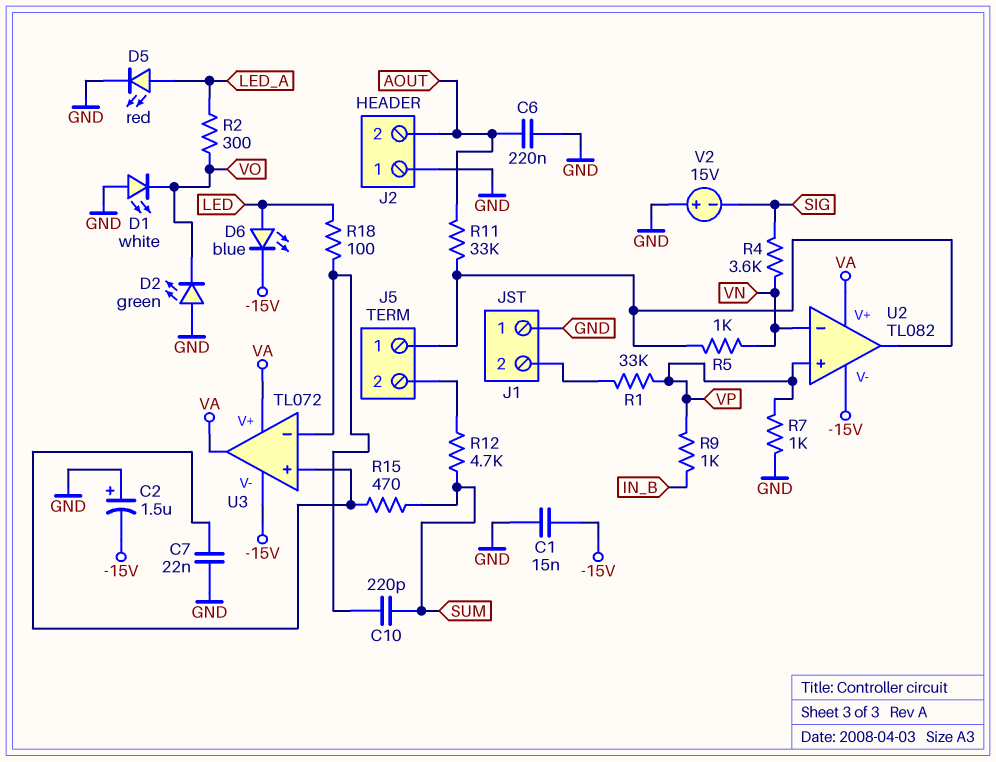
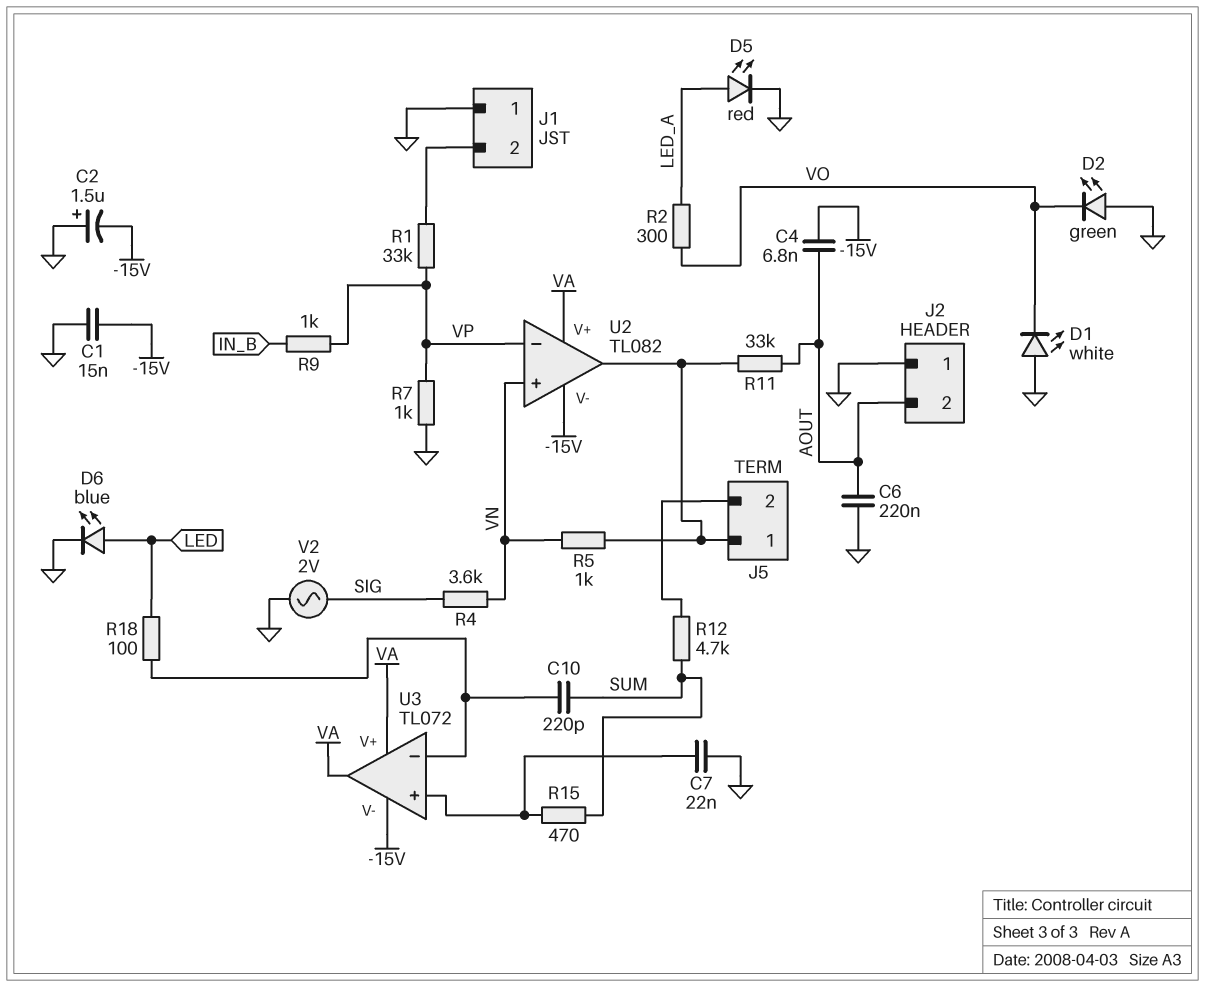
C4: none -> 6.8nF (-15V, AOUT)
D6: LED blue (A LED, K -15V) -> LED blue (A LED, K GND)
U2 pin in+: VP -> VN
U2 pin in-: VN -> VP
V2: 15V (plus GND, minus SIG) -> AC 2V (GND, SIG)

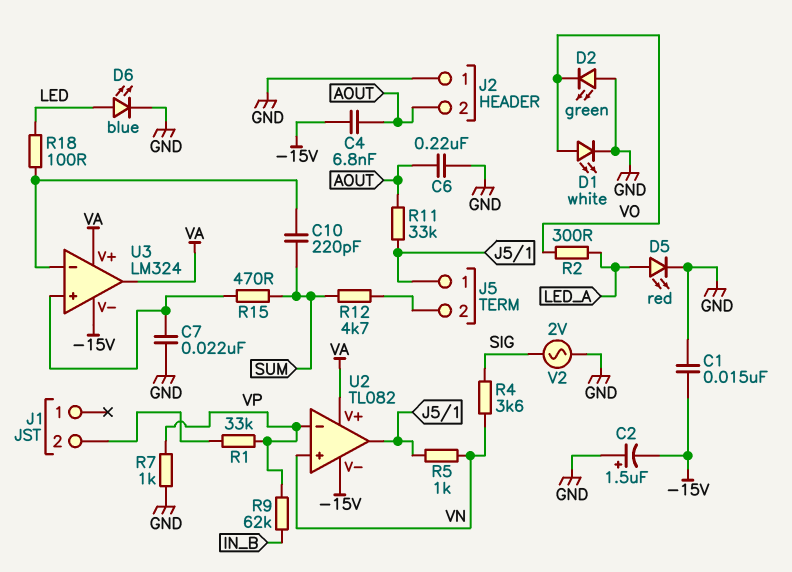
D1: LED white (A GND, K VO) -> LED white (A VO, K GND)
J1 pin 1: GND -> none
R9: 1k (IN_B, VP) -> 62k (IN_B, VP)
U3: TL072 -> LM324

